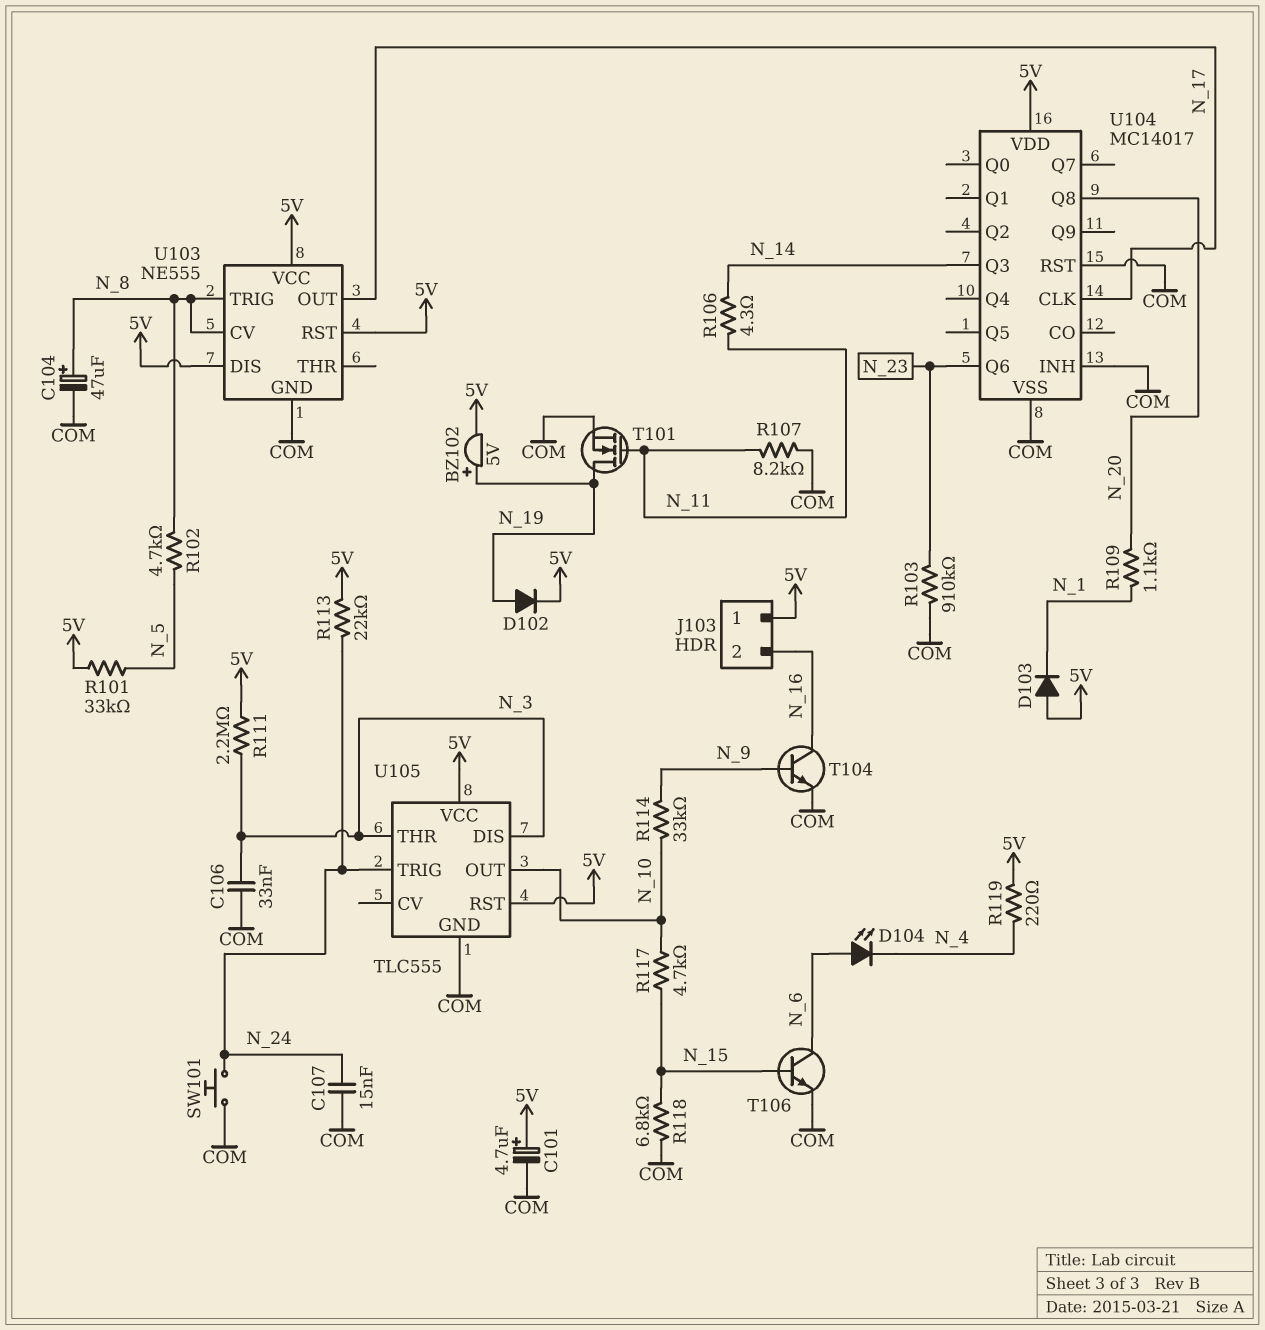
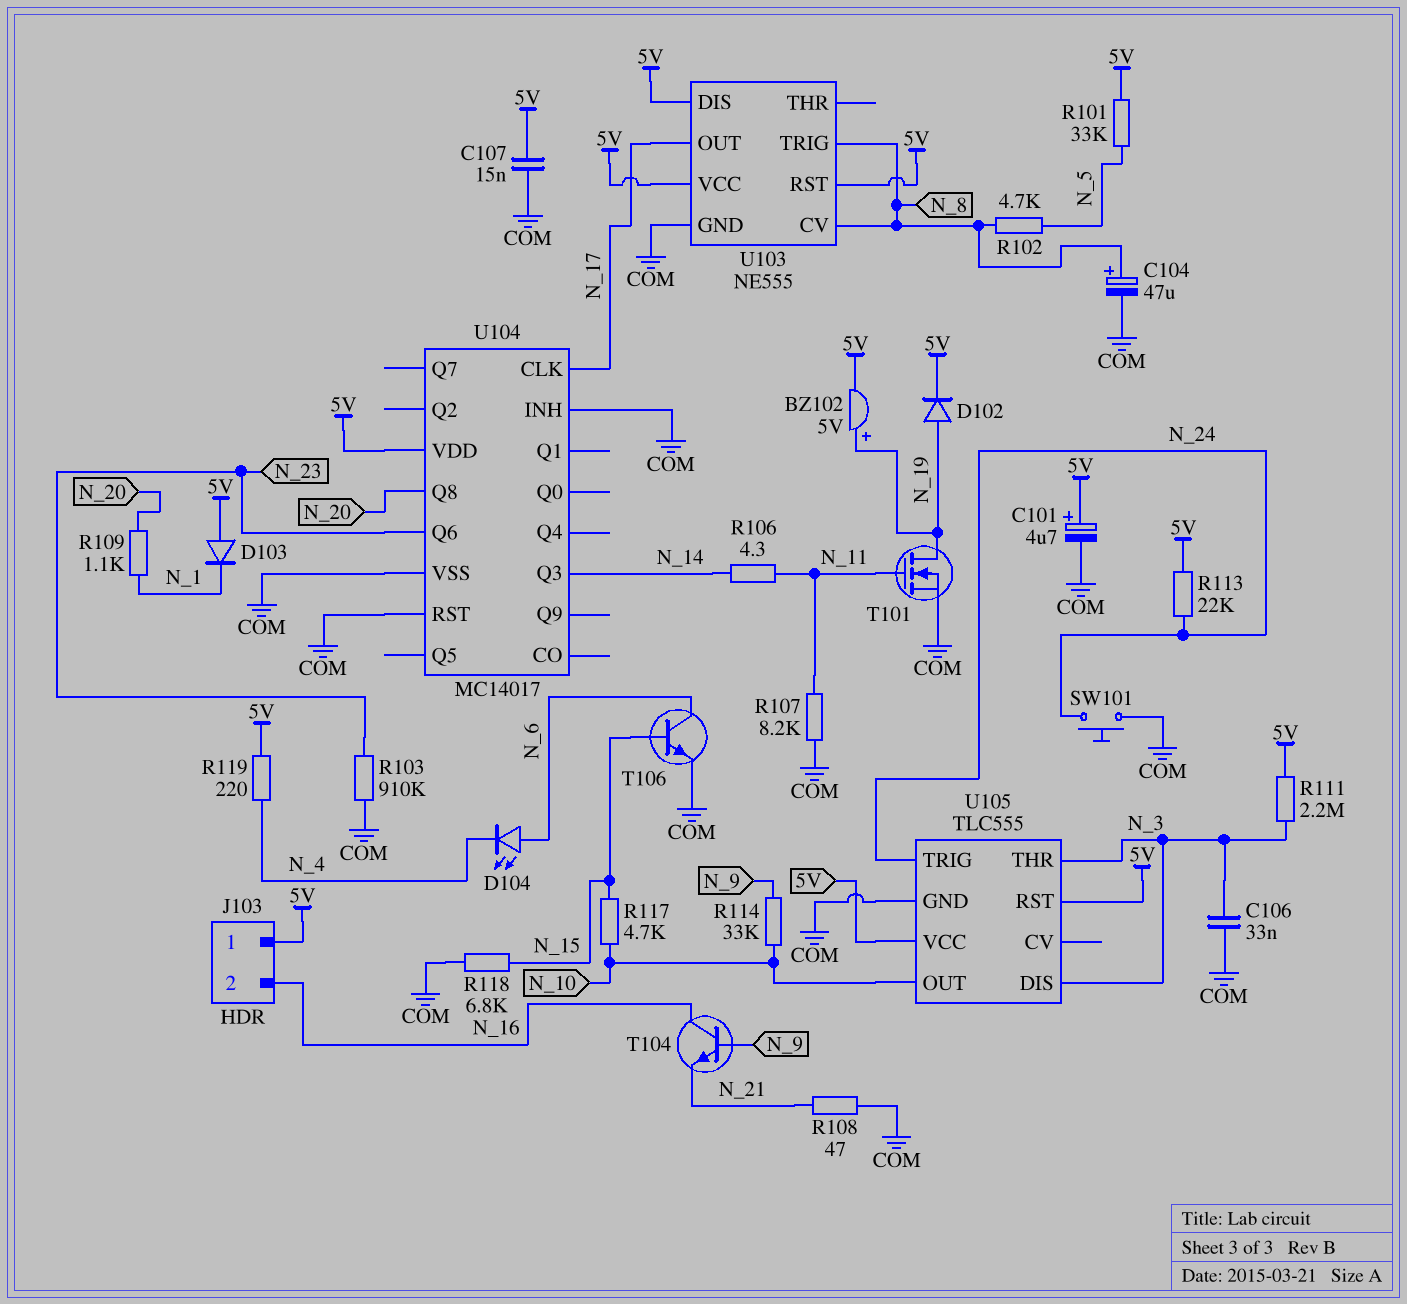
C107: 15nF (COM, N_24) -> 15nF (5V, COM)
R108: none -> 47 (COM, N_21)
T104: NPN (B N_9, C N_16, E COM) -> NPN (B N_9, C N_16, E N_21)

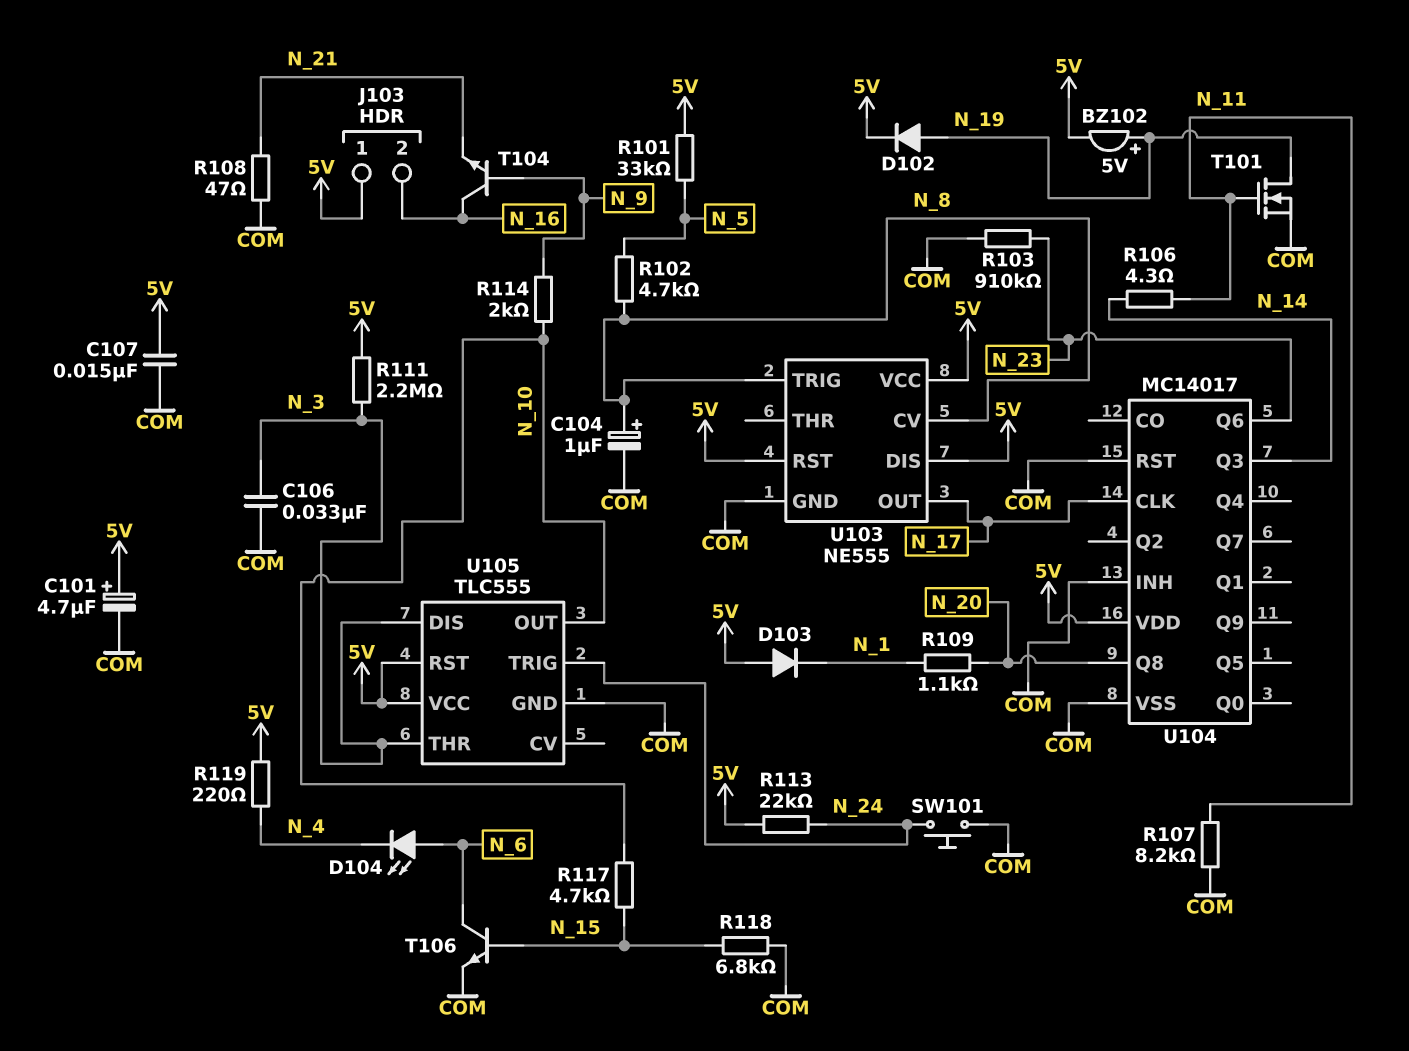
C104: 47uF (plus N_8, minus COM) -> 1uF (plus N_8, minus COM)
R114: 33k (N_9, N_10) -> 2k (N_9, N_10)

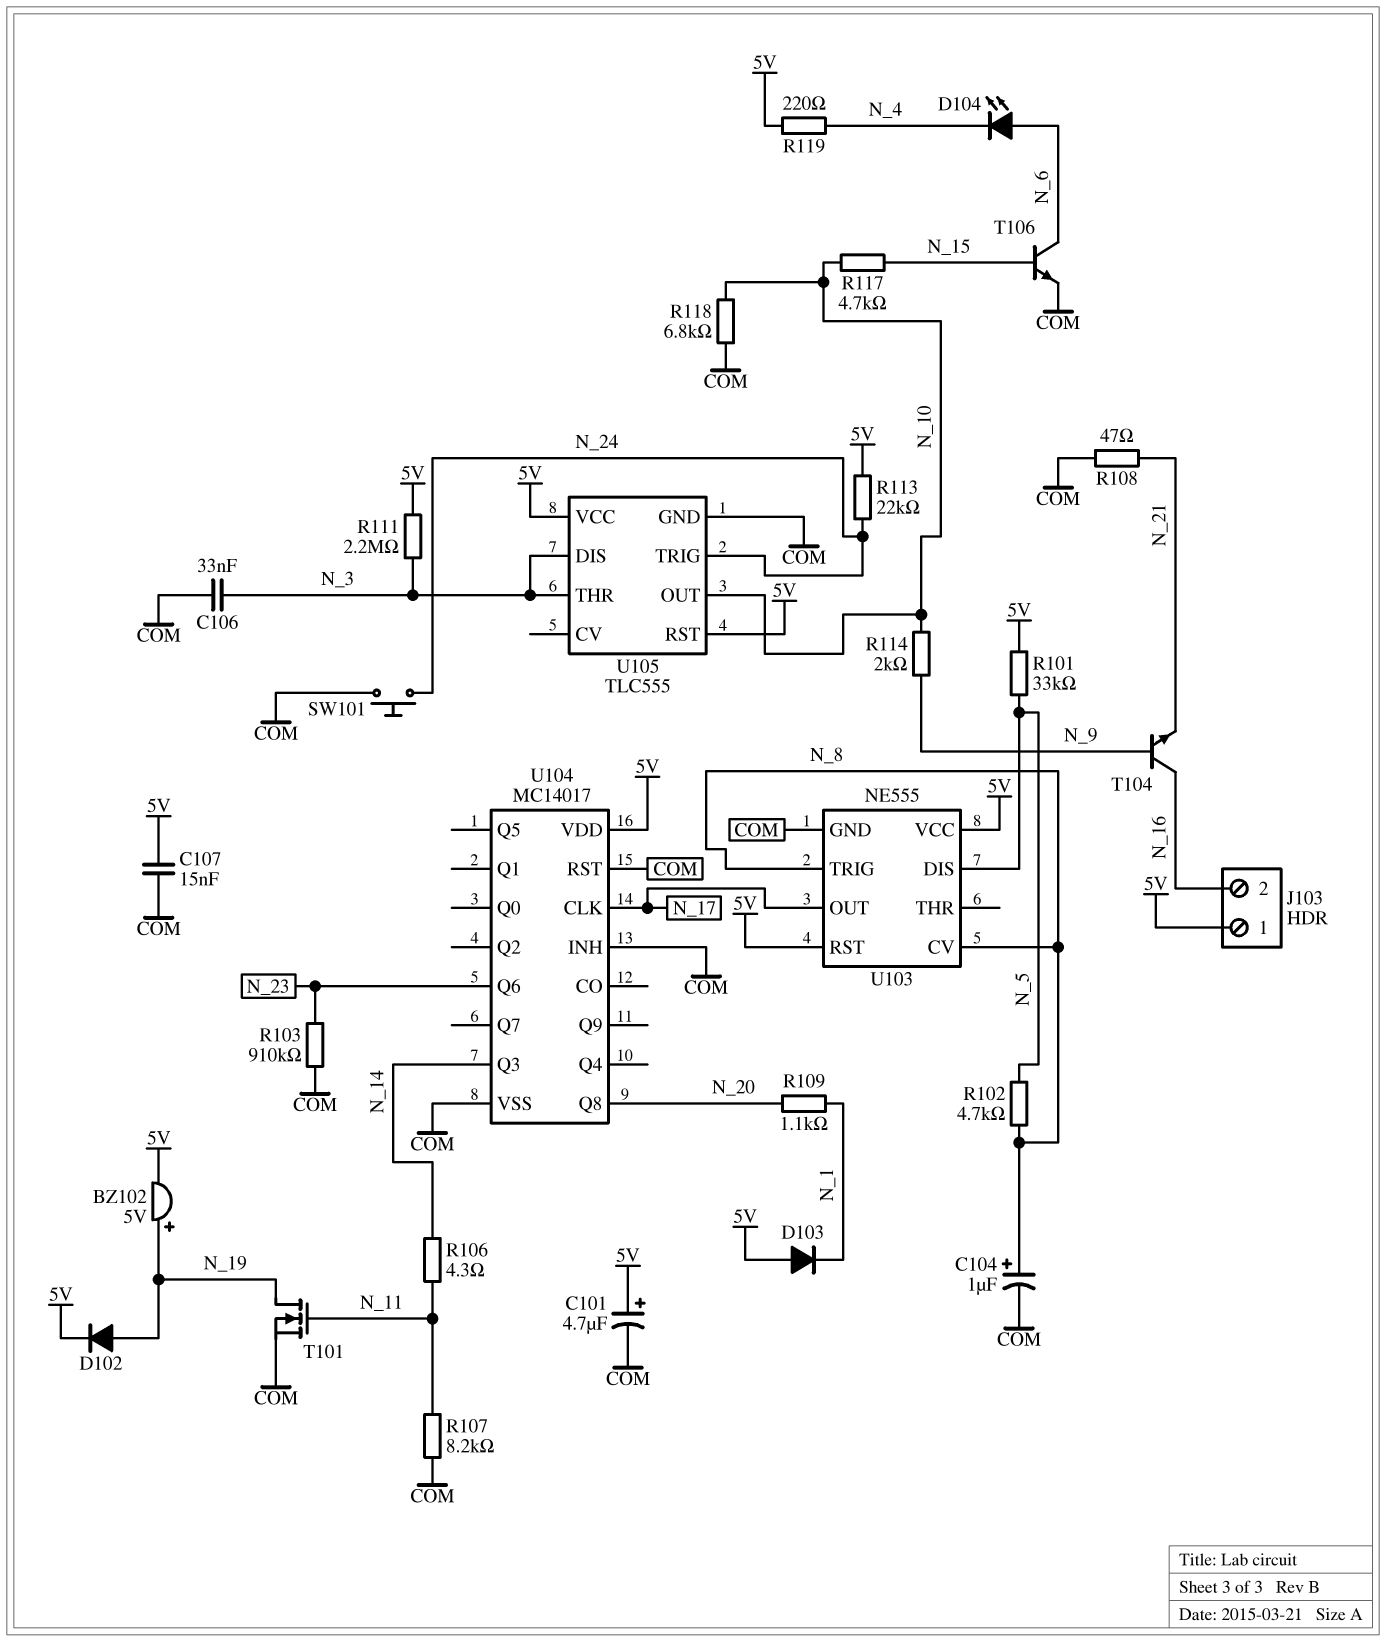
R118: 6.8k (COM, N_15) -> 6.8k (COM, N_10)
U103 pin DIS: 5V -> N_5

